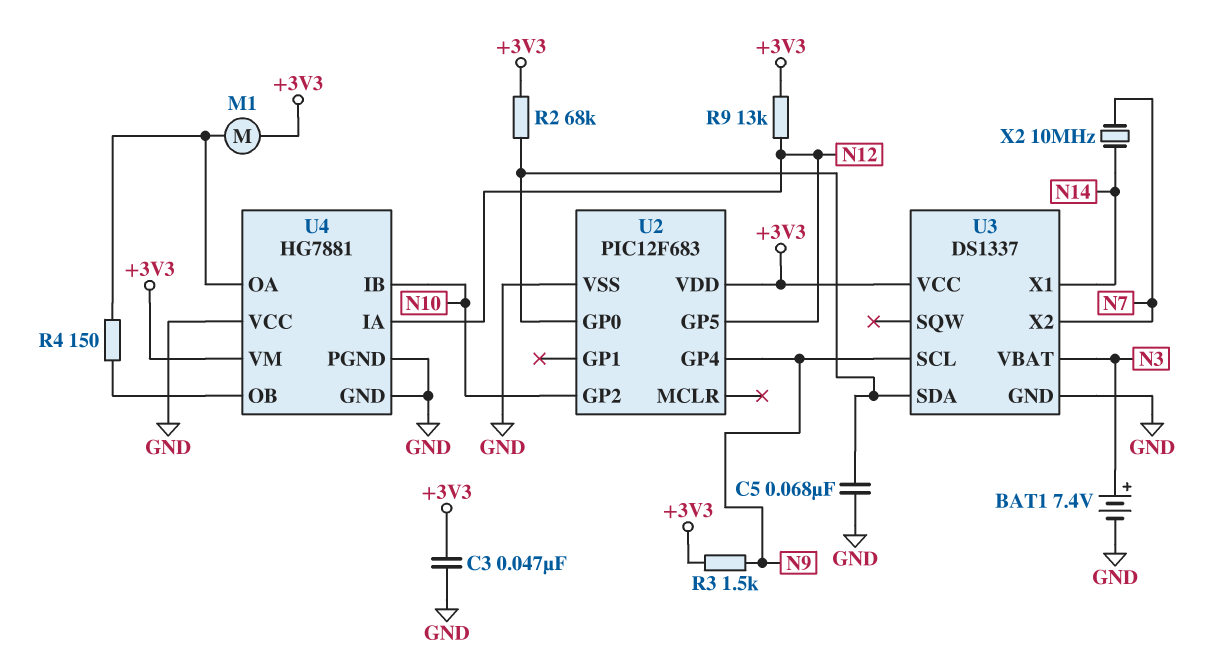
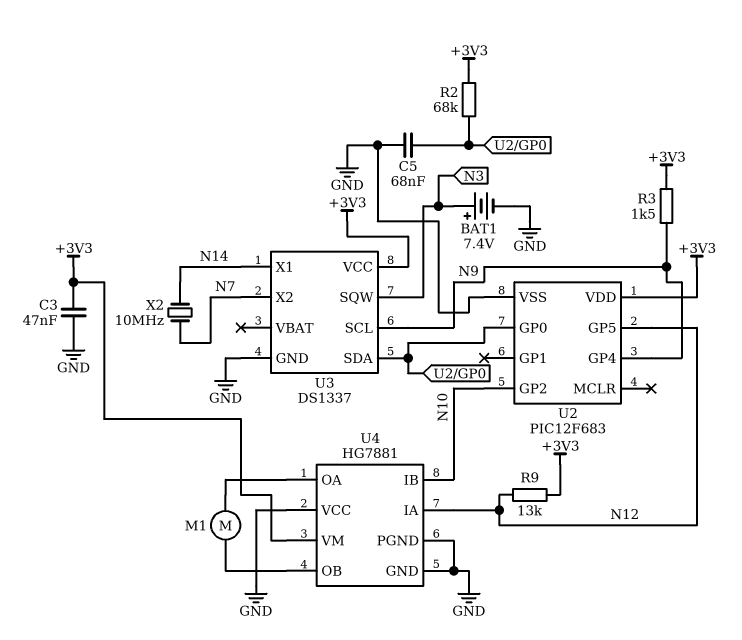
M1: motor (+3V3, U4/OA) -> motor (U4/OA, U4/OB)
R4: 150 (U4/OA, U4/OB) -> none
U3 pin SQW: none -> N3
U3 pin VBAT: N3 -> none

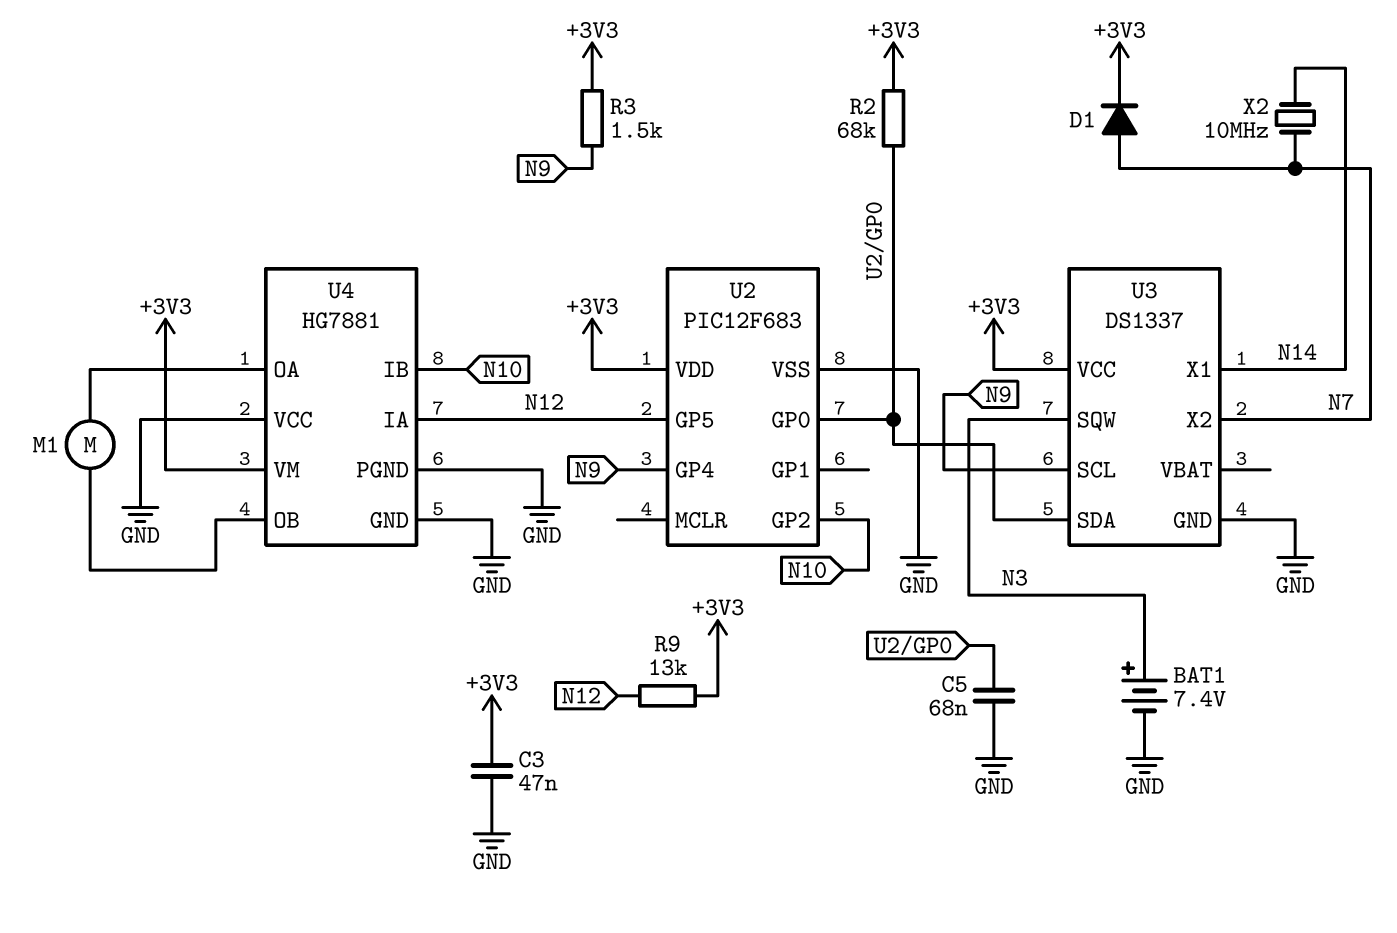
D1: none -> diode (A N7, K +3V3)

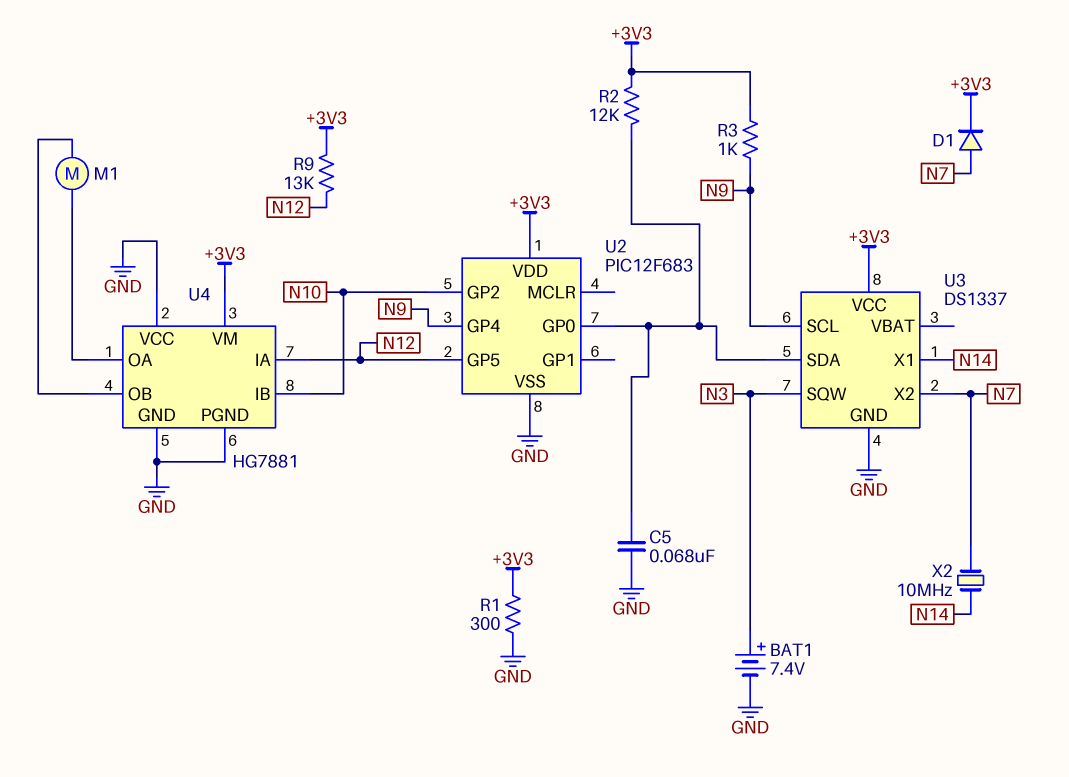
C3: 47nF (+3V3, GND) -> none
R1: none -> 300 (+3V3, GND)
R2: 68k (+3V3, U2/GP0) -> 12k (+3V3, U2/GP0)
R3: 1.5k (+3V3, N9) -> 1k (+3V3, N9)

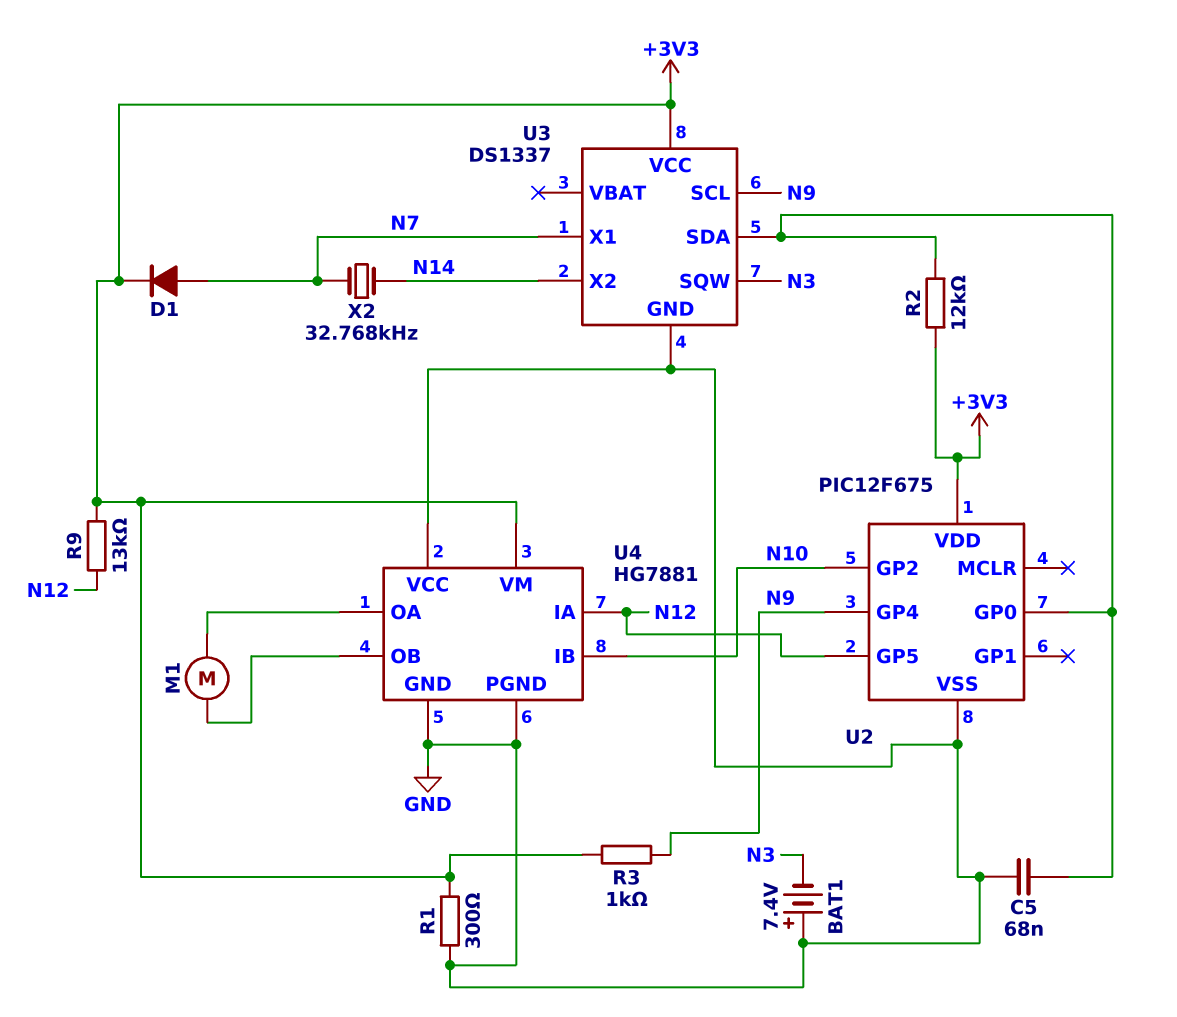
BAT1: 7.4V (plus N3, minus GND) -> 7.4V (plus GND, minus N3)
U2: PIC12F683 -> PIC12F675
U3 pin X1: N14 -> N7
U3 pin X2: N7 -> N14
X2: 10MHz (N7, N14) -> 32.768kHz (N7, N14)

